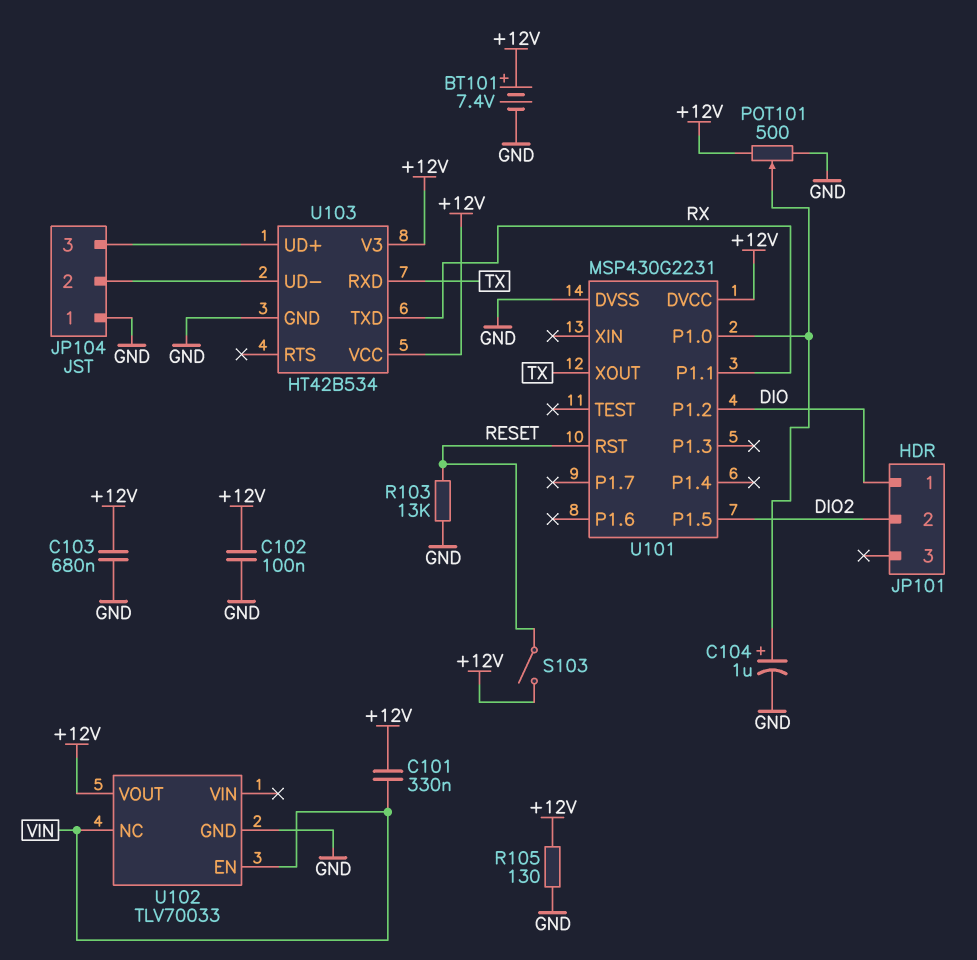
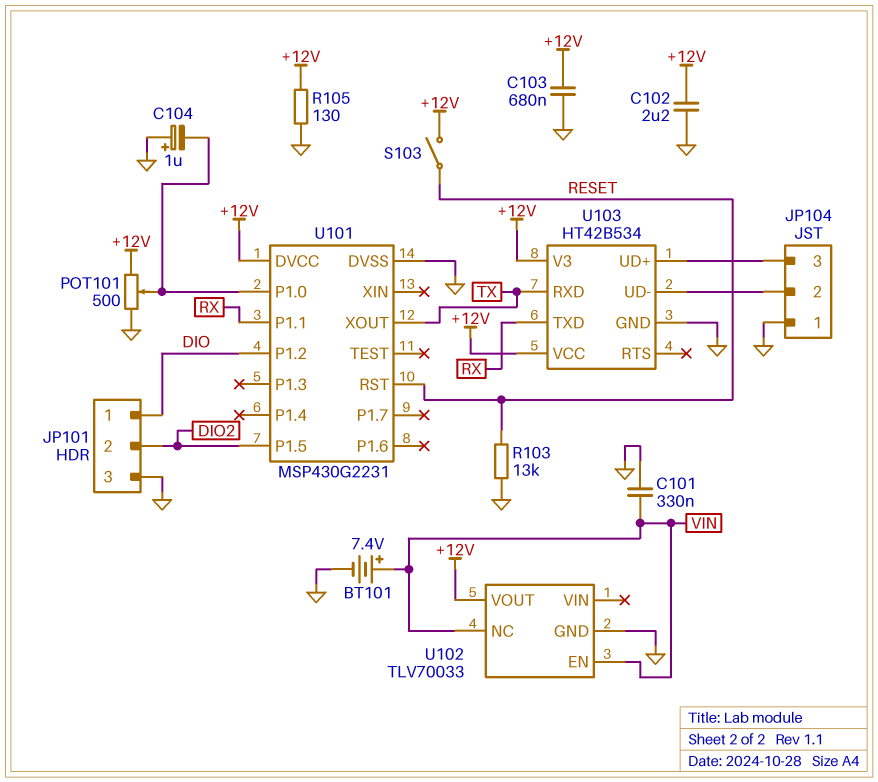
BT101: 7.4V (plus +12V, minus GND) -> 7.4V (plus VIN, minus GND)
C101: 330nF (+12V, VIN) -> 330nF (GND, VIN)
C102: 100nF (+12V, GND) -> 2.2uF (+12V, GND)
C104: 1uF (plus U101/P1.0, minus GND) -> 1uF (plus GND, minus U101/P1.0)
JP101 pin 3: none -> GND

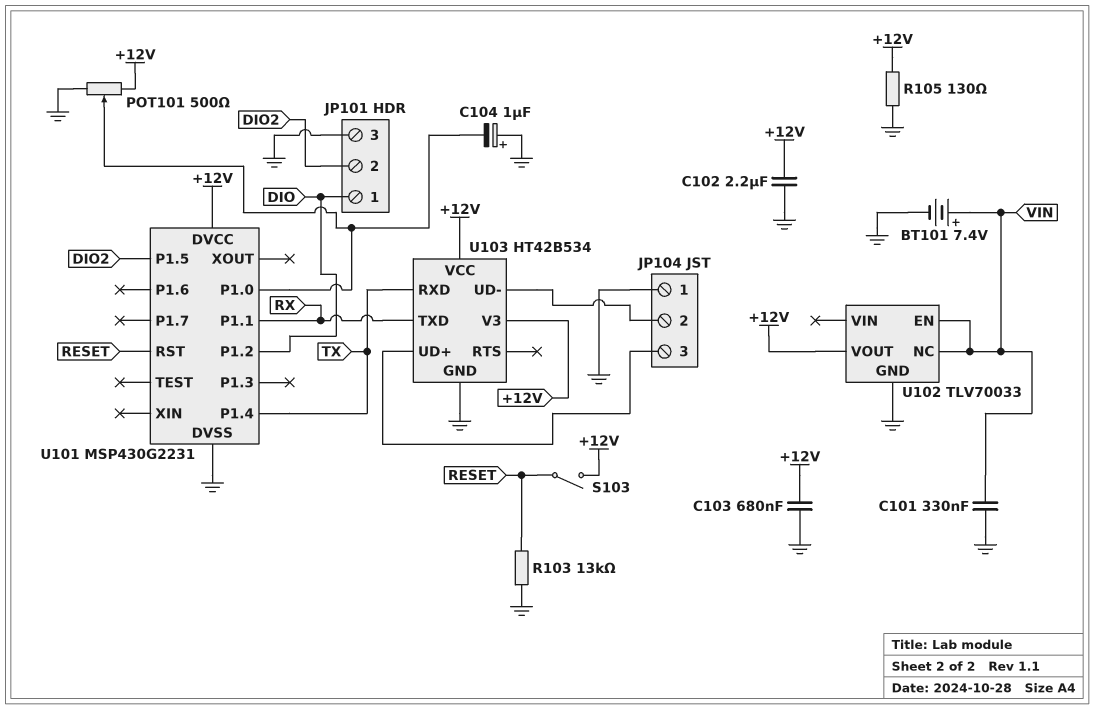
U101 pin P1.4: none -> TX
U101 pin XOUT: TX -> none

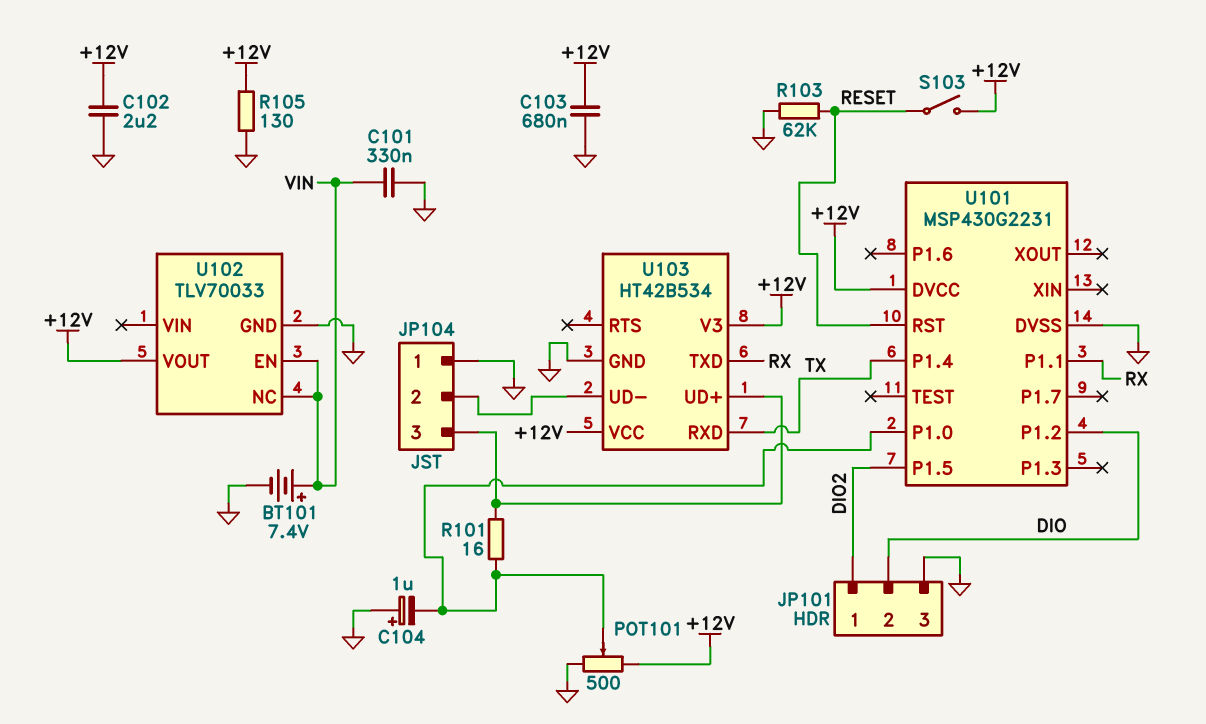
JP101 pin 1: DIO -> DIO2
JP101 pin 2: DIO2 -> DIO
R101: none -> 16 (JP104/3, U101/P1.0)
R103: 13k (GND, RESET) -> 62k (GND, RESET)

